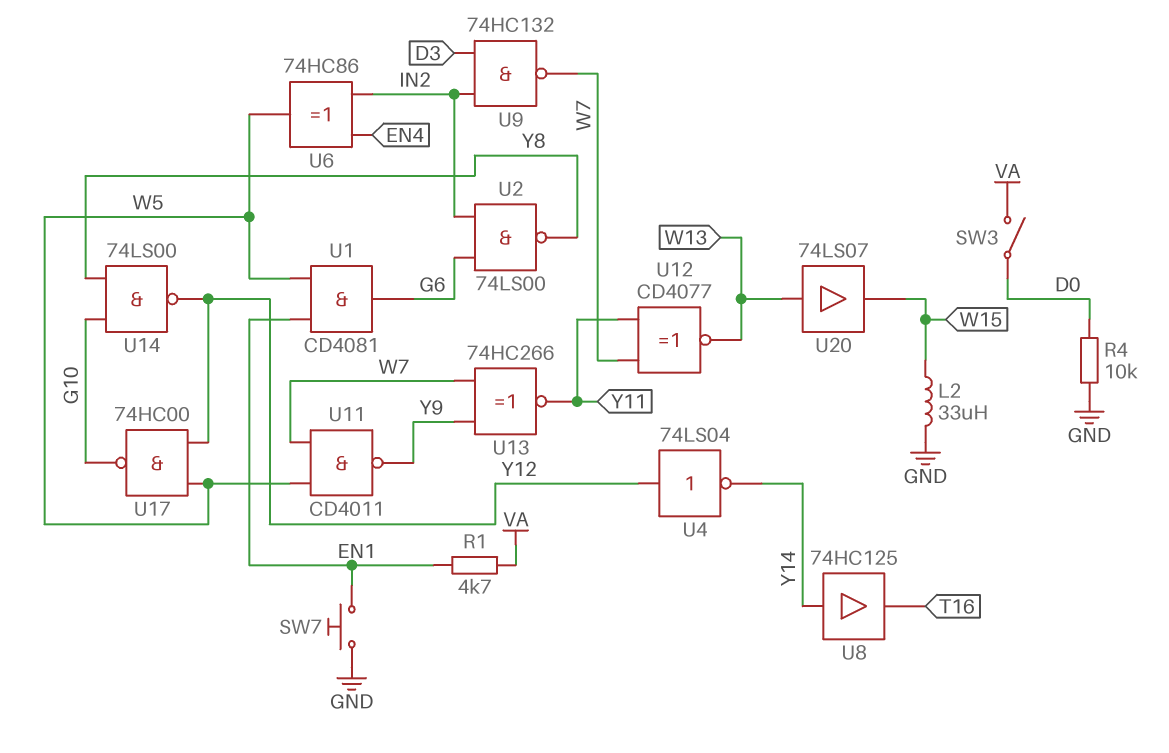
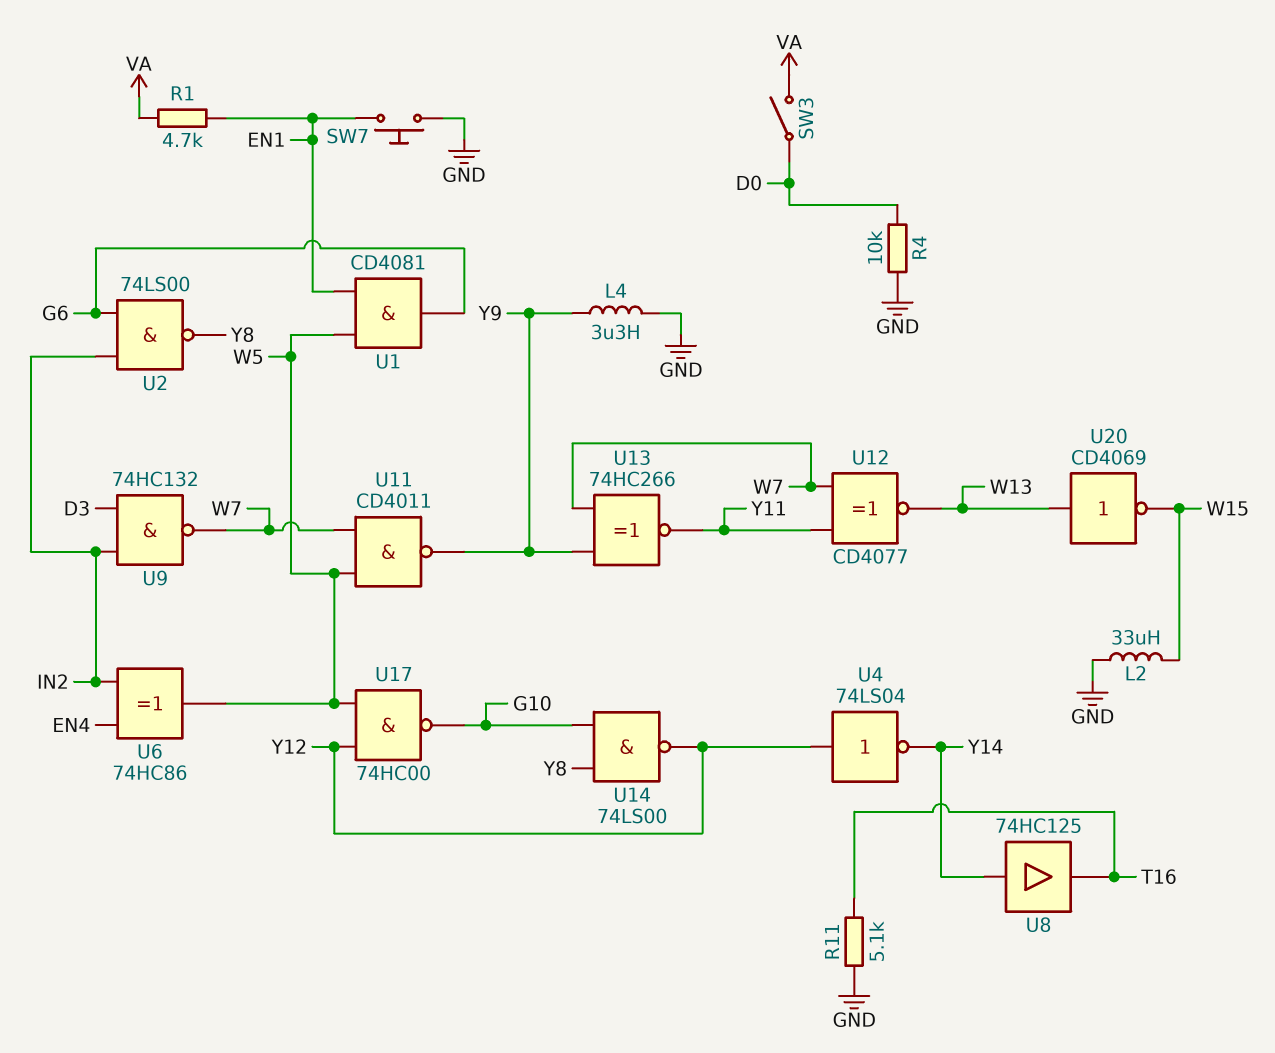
L4: none -> 3.3uH (GND, Y9)
R11: none -> 5.1k (GND, T16)
U20: buffer 74LS07 (in W13, out W15) -> NOT CD4069 (in W13, out W15)

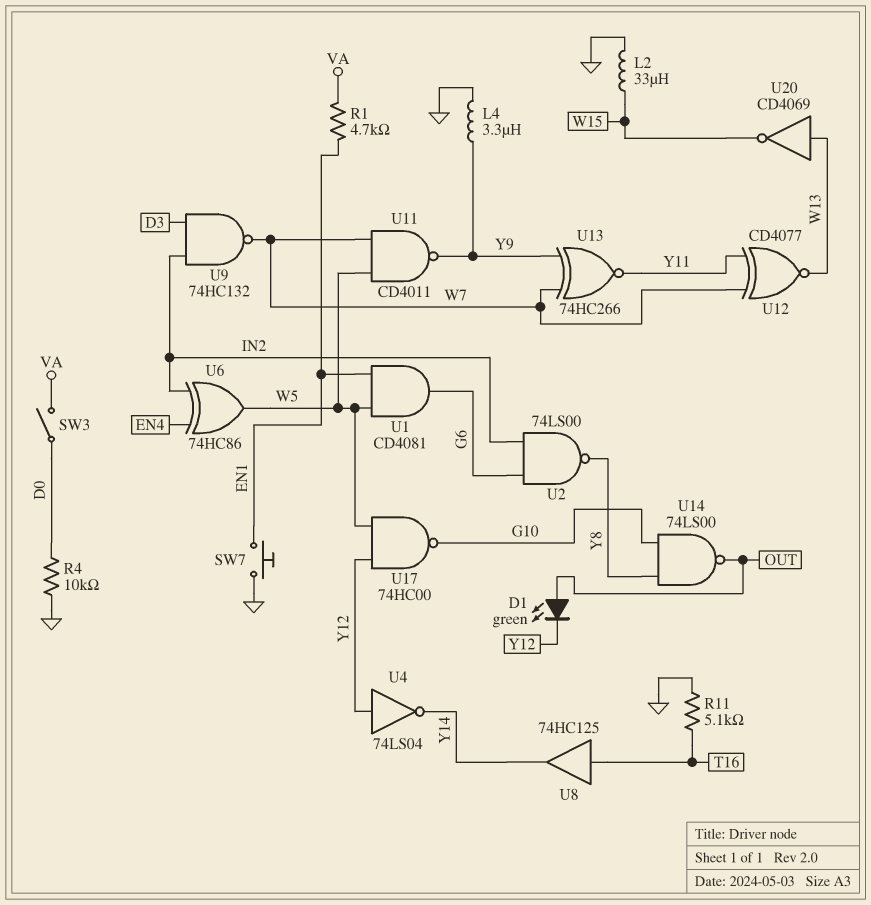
D1: none -> LED green (A OUT, K Y12)
U8: buffer 74HC125 (in Y14, out T16) -> buffer 74HC125 (in T16, out Y14)
U14: NAND 74LS00 (in G10, in Y8, out Y12) -> NAND 74LS00 (in G10, in Y8, out OUT)

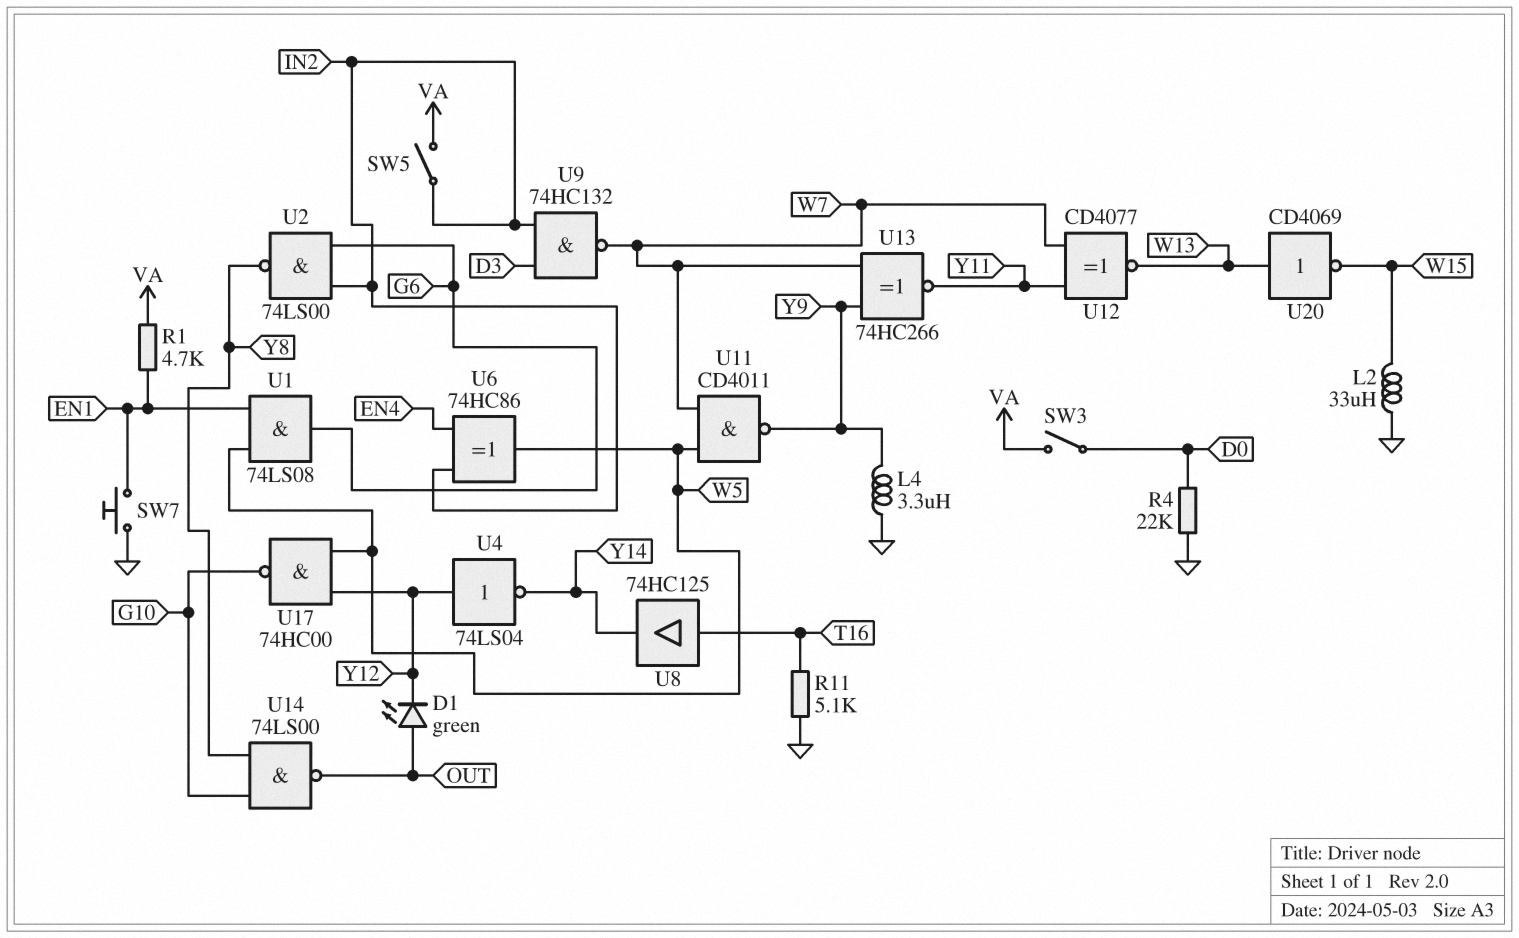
R4: 10k (D0, GND) -> 22k (D0, GND)
SW5: none -> switch (IN2, VA)
U1: AND CD4081 (in EN1, in W5, out G6) -> AND 74LS08 (in EN1, in W5, out G6)

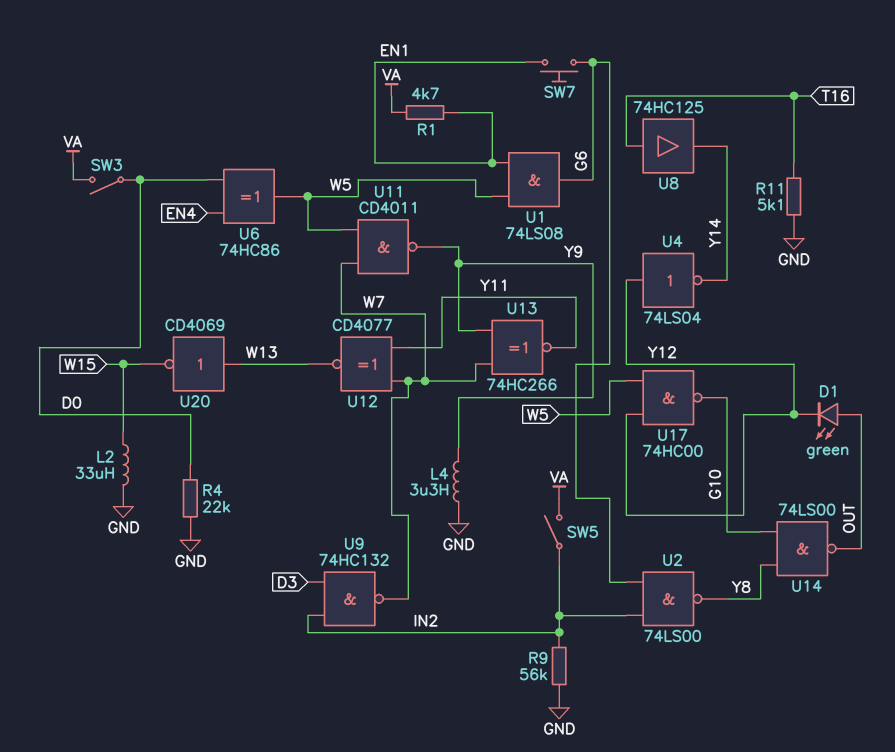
R9: none -> 56k (GND, IN2)
SW7: button (EN1, GND) -> button (EN1, G6)
U6: XOR 74HC86 (in EN4, in IN2, out W5) -> XOR 74HC86 (in D0, in EN4, out W5)

